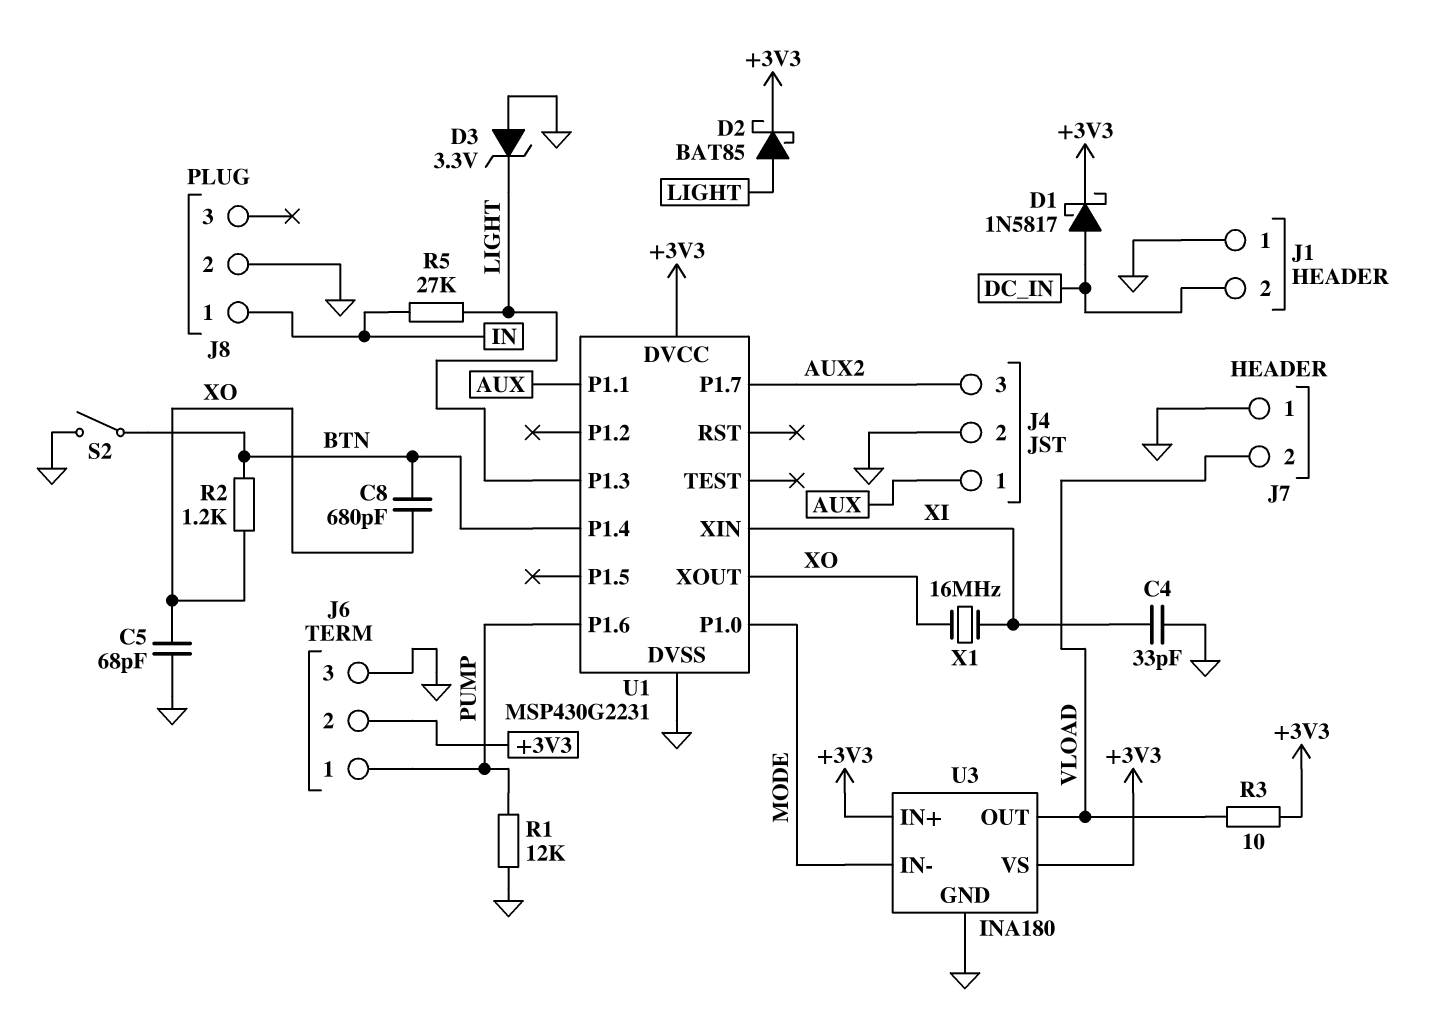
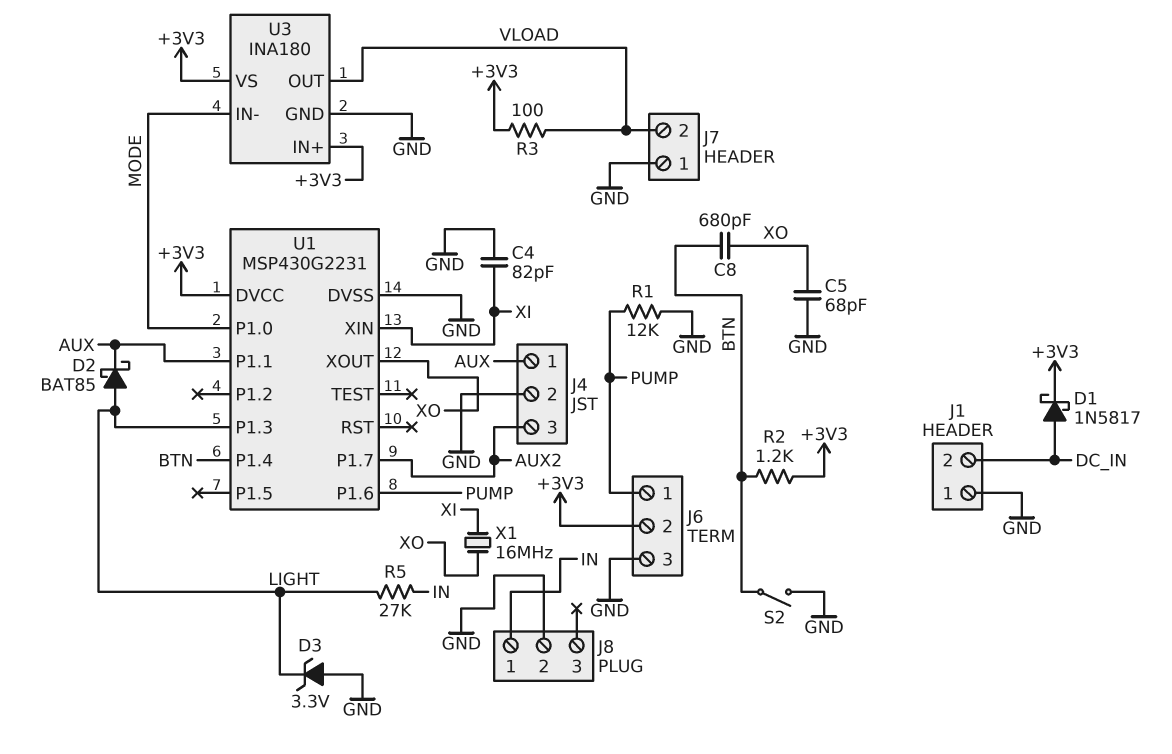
C4: 33pF (GND, XI) -> 82pF (GND, XI)
D2: schottky BAT85 (A LIGHT, K +3V3) -> schottky BAT85 (A LIGHT, K AUX)
R2: 1.2k (BTN, XO) -> 1.2k (+3V3, BTN)
R3: 10 (+3V3, VLOAD) -> 100 (+3V3, VLOAD)

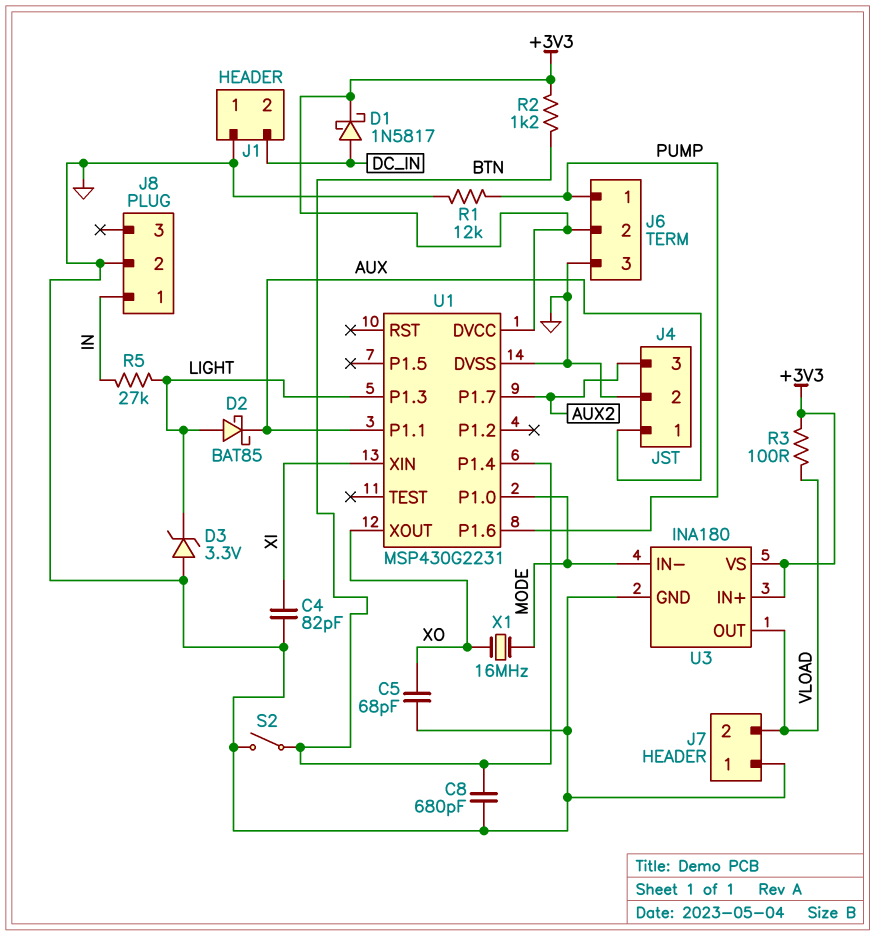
C8: 680pF (BTN, XO) -> 680pF (BTN, GND)
X1: 16MHz (XI, XO) -> 16MHz (MODE, XO)

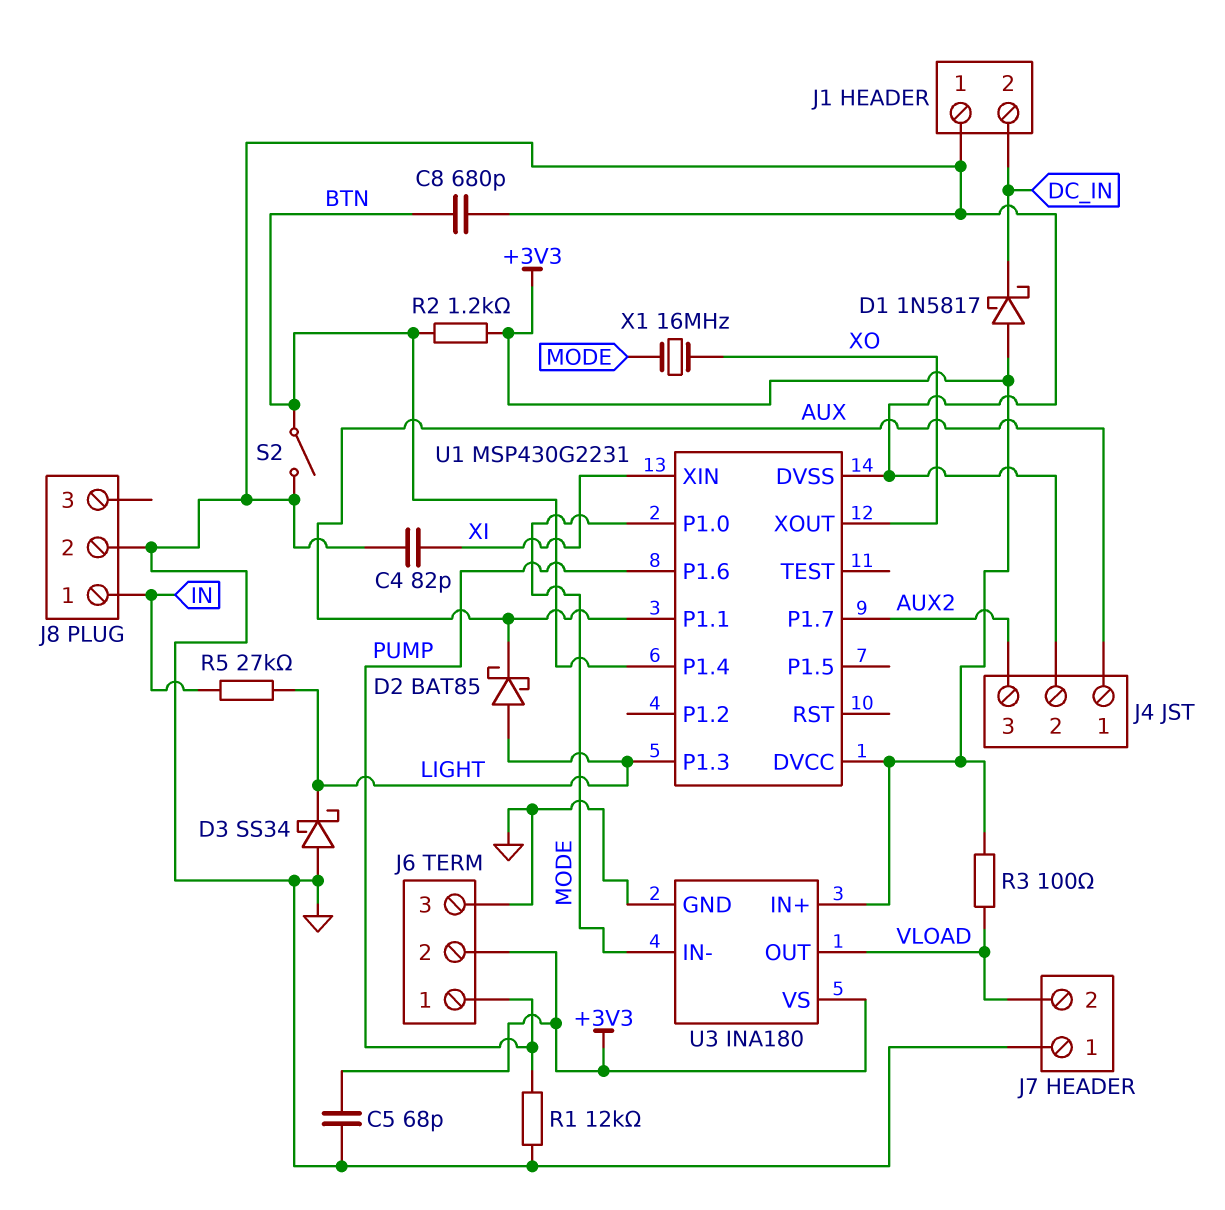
C5: 68pF (GND, XO) -> 68pF (+3V3, GND)
D1: schottky 1N5817 (A DC_IN, K +3V3) -> schottky 1N5817 (A +3V3, K DC_IN)
D3: zener 3.3V (A GND, K LIGHT) -> schottky SS34 (A GND, K LIGHT)

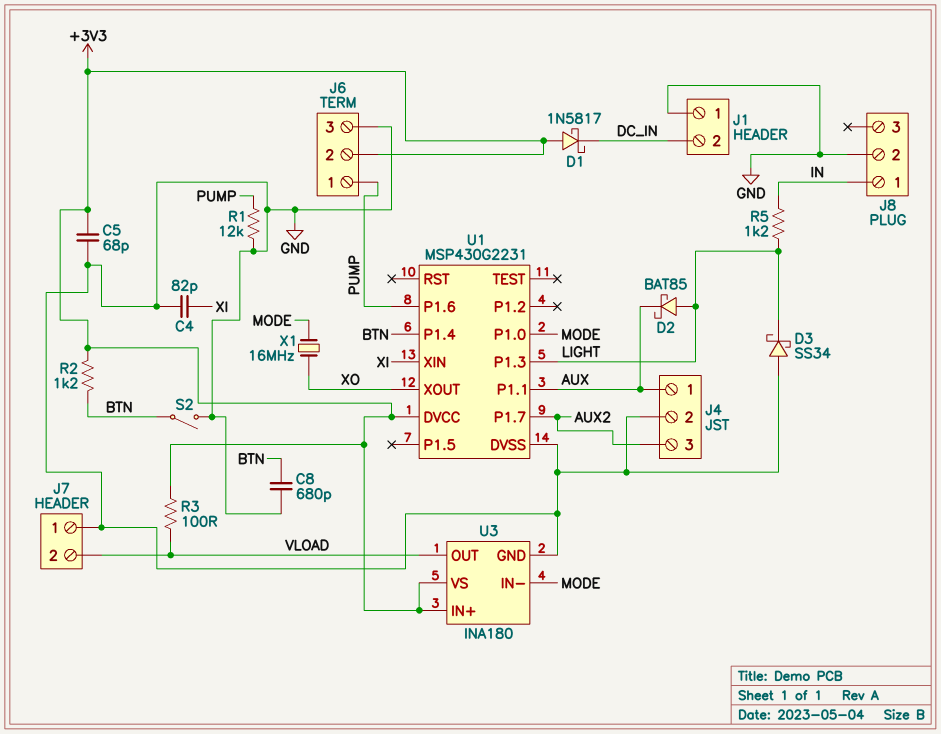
R5: 27k (IN, LIGHT) -> 1.2k (IN, LIGHT)

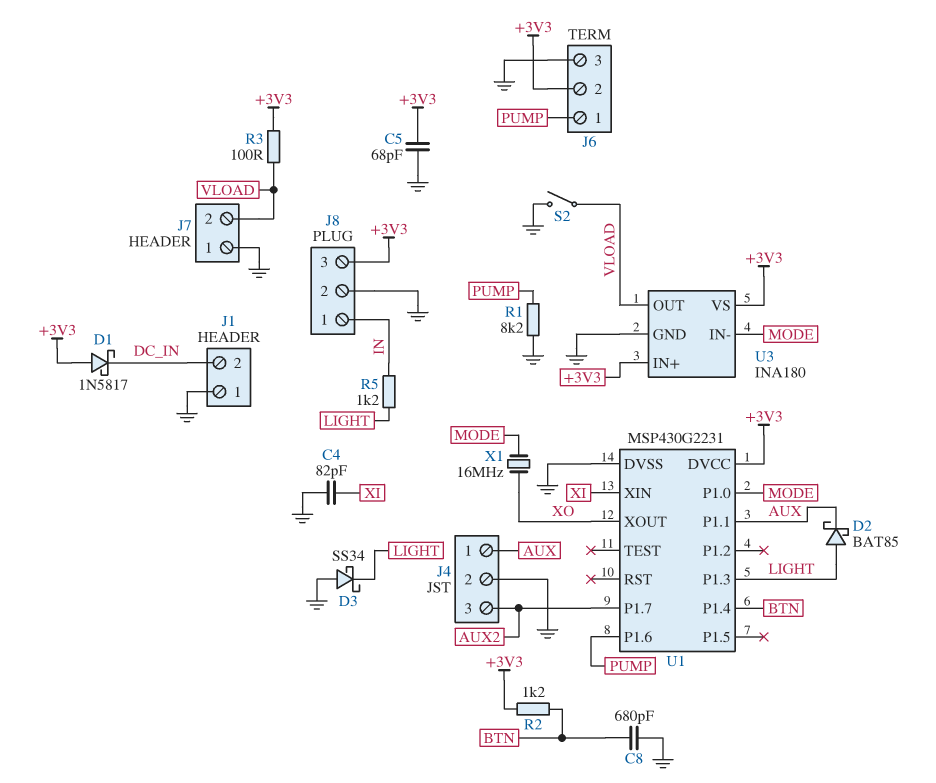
J8 pin 3: none -> +3V3
R1: 12k (GND, PUMP) -> 8.2k (GND, PUMP)
S2: switch (BTN, GND) -> switch (GND, VLOAD)

